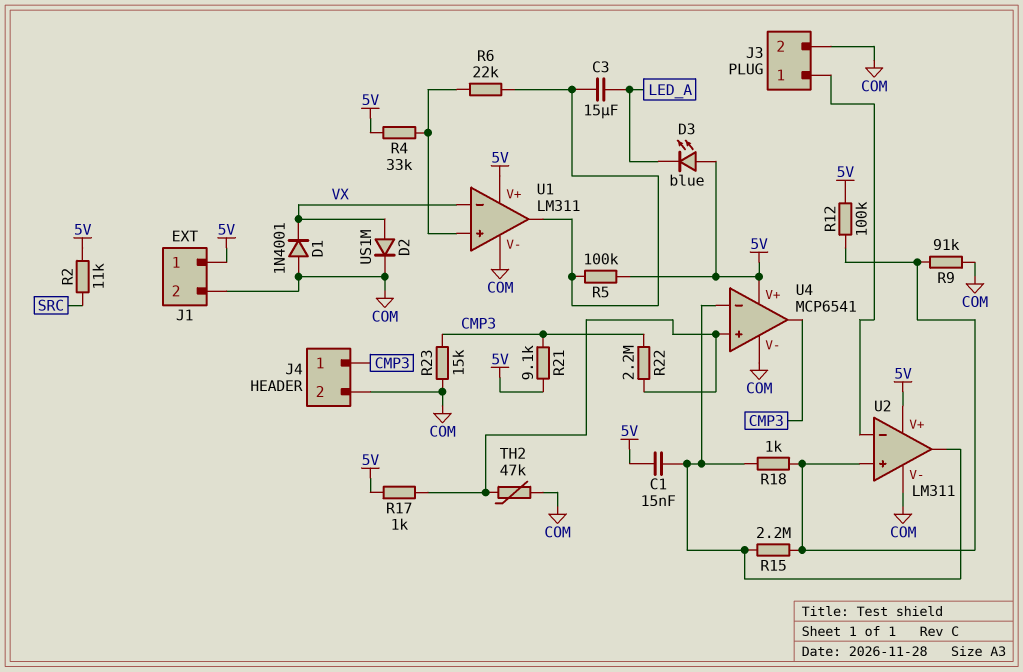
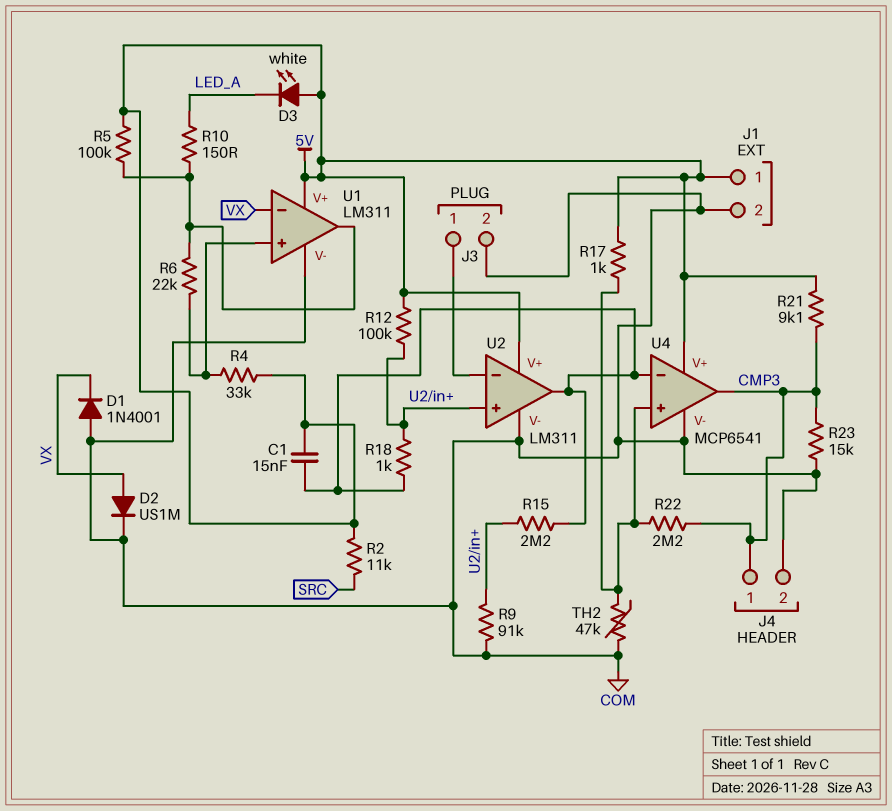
C3: 15uF (LED_A, U1/out) -> none
D3: LED blue (A 5V, K LED_A) -> LED white (A 5V, K LED_A)
R10: none -> 150 (LED_A, U1/out)

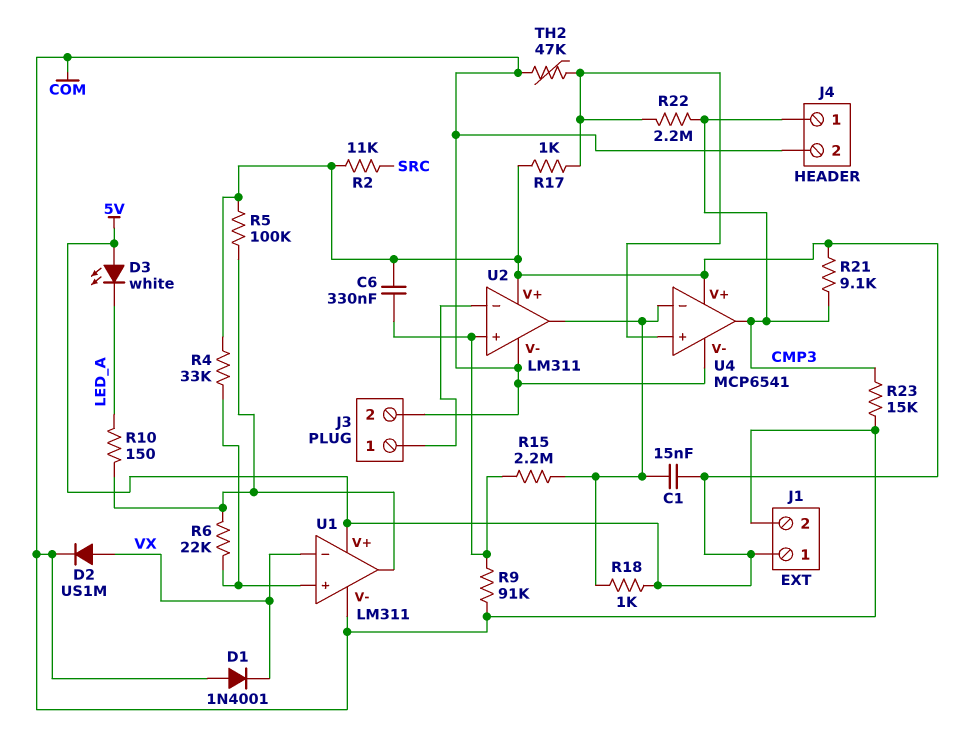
C6: none -> 330nF (5V, U2/in+)
R12: 100k (5V, U2/in+) -> none
R18: 1k (U2/in+, U2/out) -> 1k (5V, U2/out)

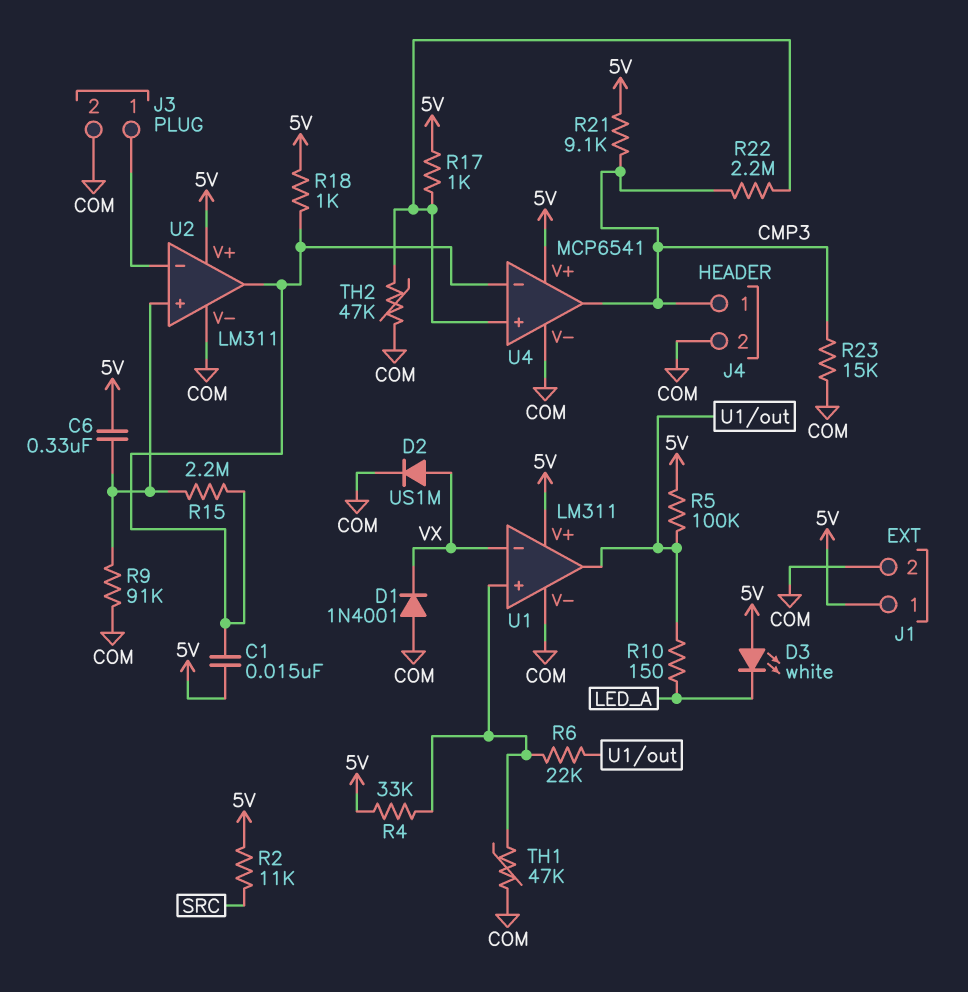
TH1: none -> 47k (COM, U1/in+)

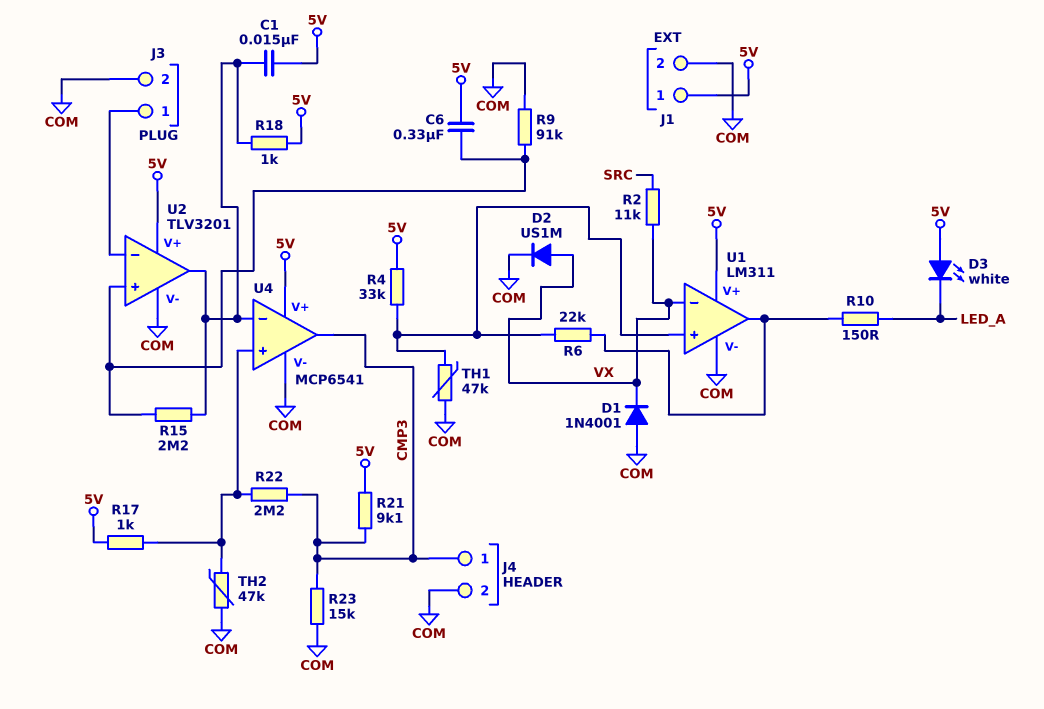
R2: 11k (5V, SRC) -> 11k (SRC, VX)
R5: 100k (5V, U1/out) -> none
U2: LM311 -> TLV3201

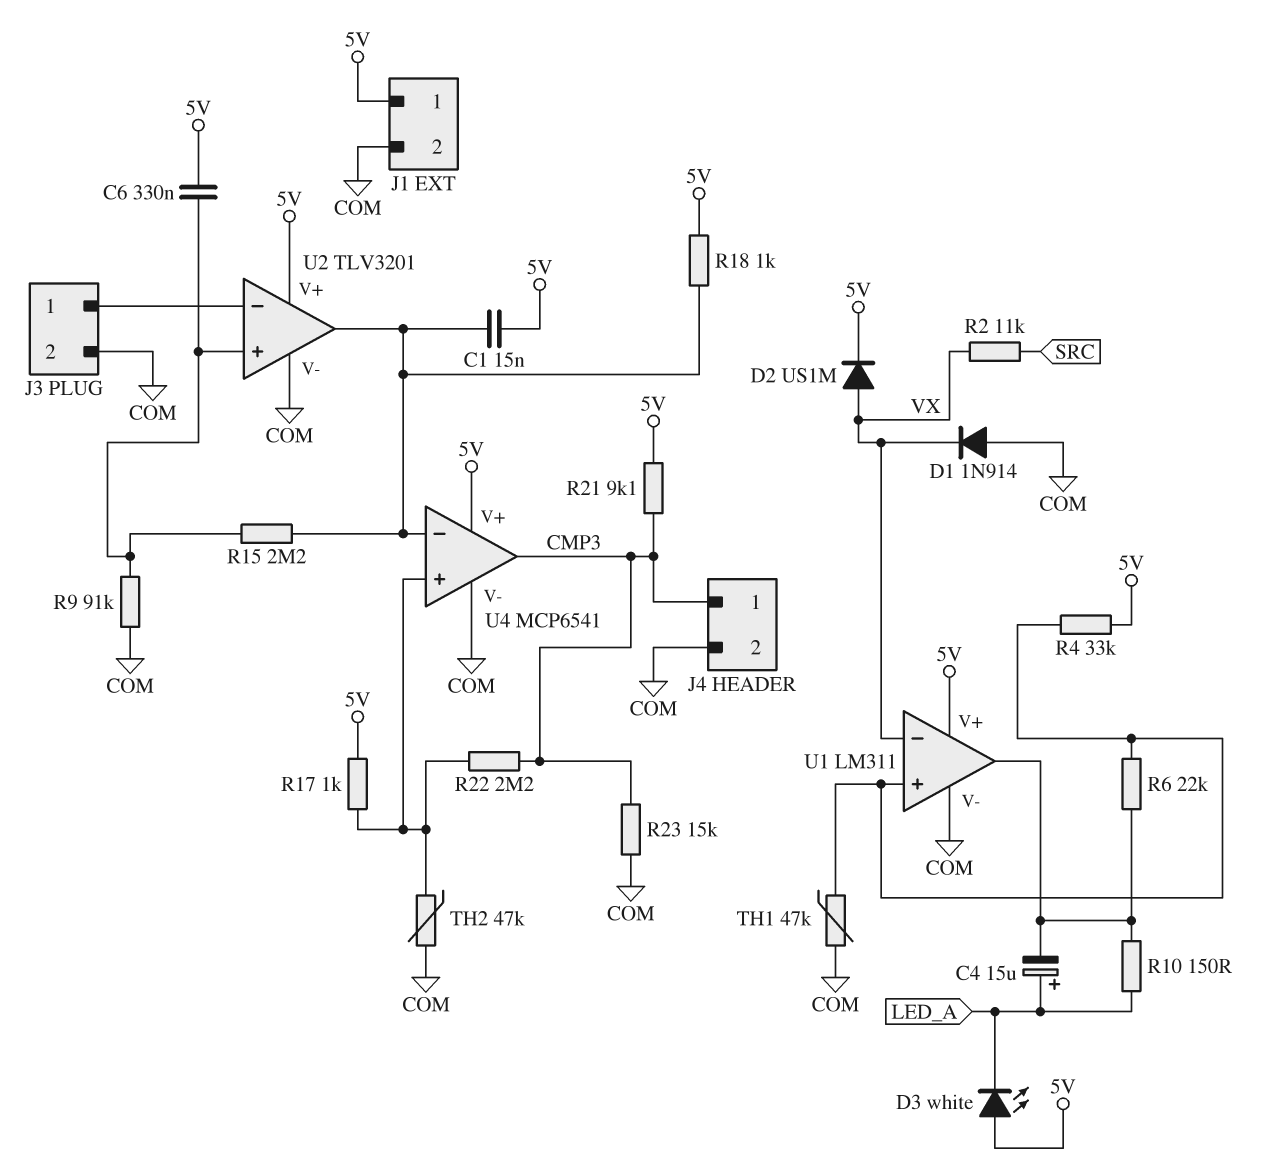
C4: none -> 15uF (plus LED_A, minus U1/out)
D1: diode 1N4001 (A COM, K VX) -> diode 1N914 (A COM, K VX)
D2: diode US1M (A VX, K COM) -> diode US1M (A VX, K 5V)

